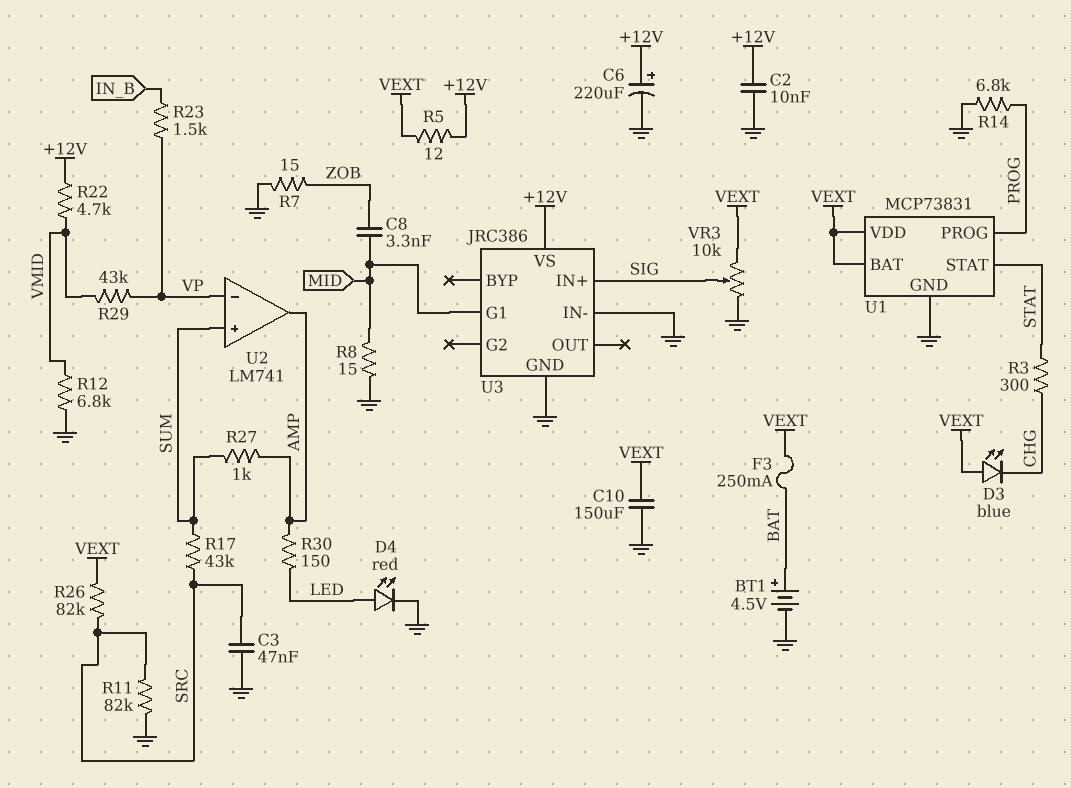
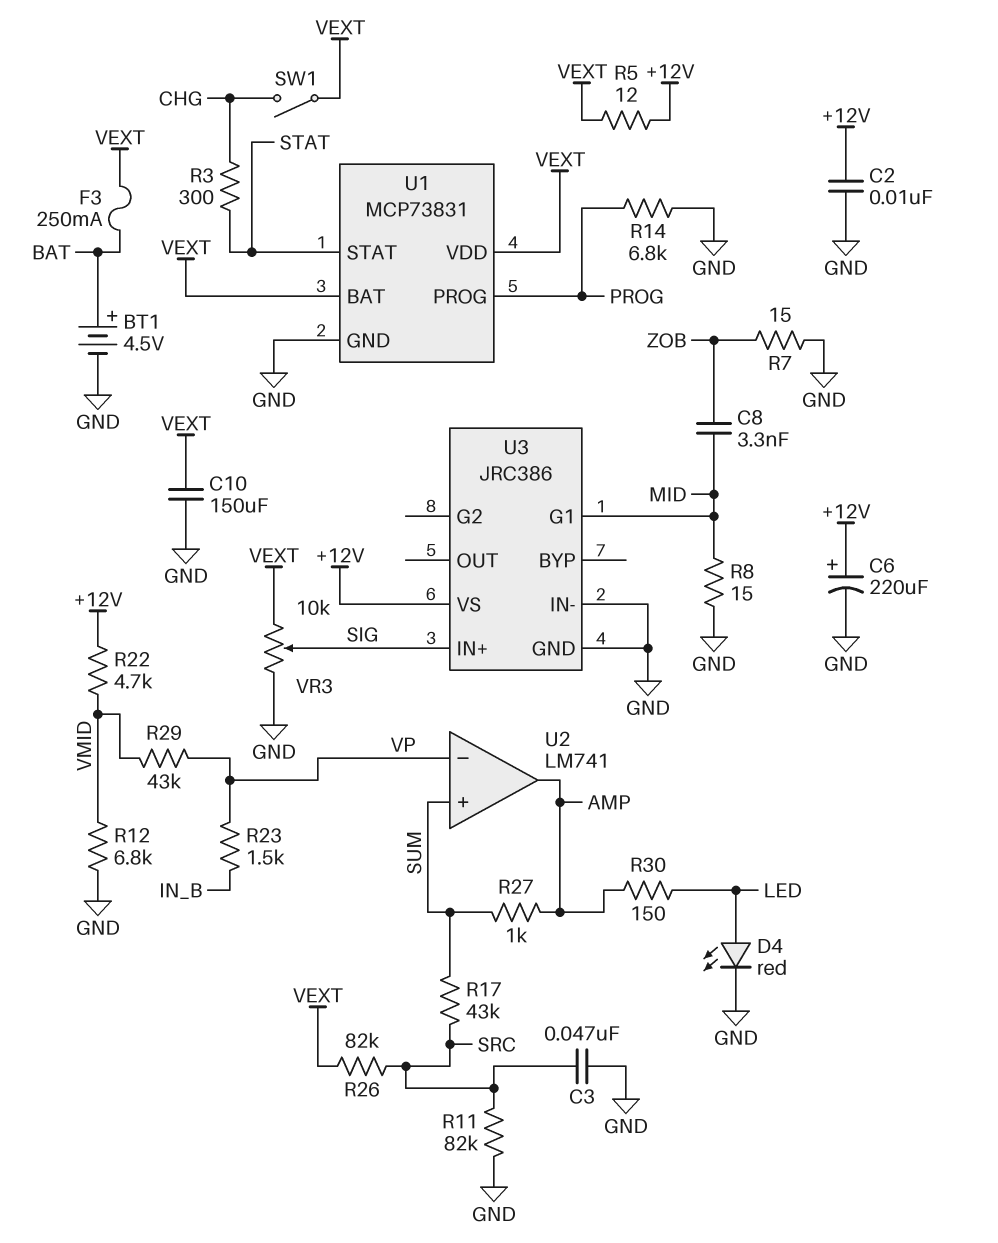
D3: LED blue (A VEXT, K CHG) -> none
SW1: none -> switch (CHG, VEXT)

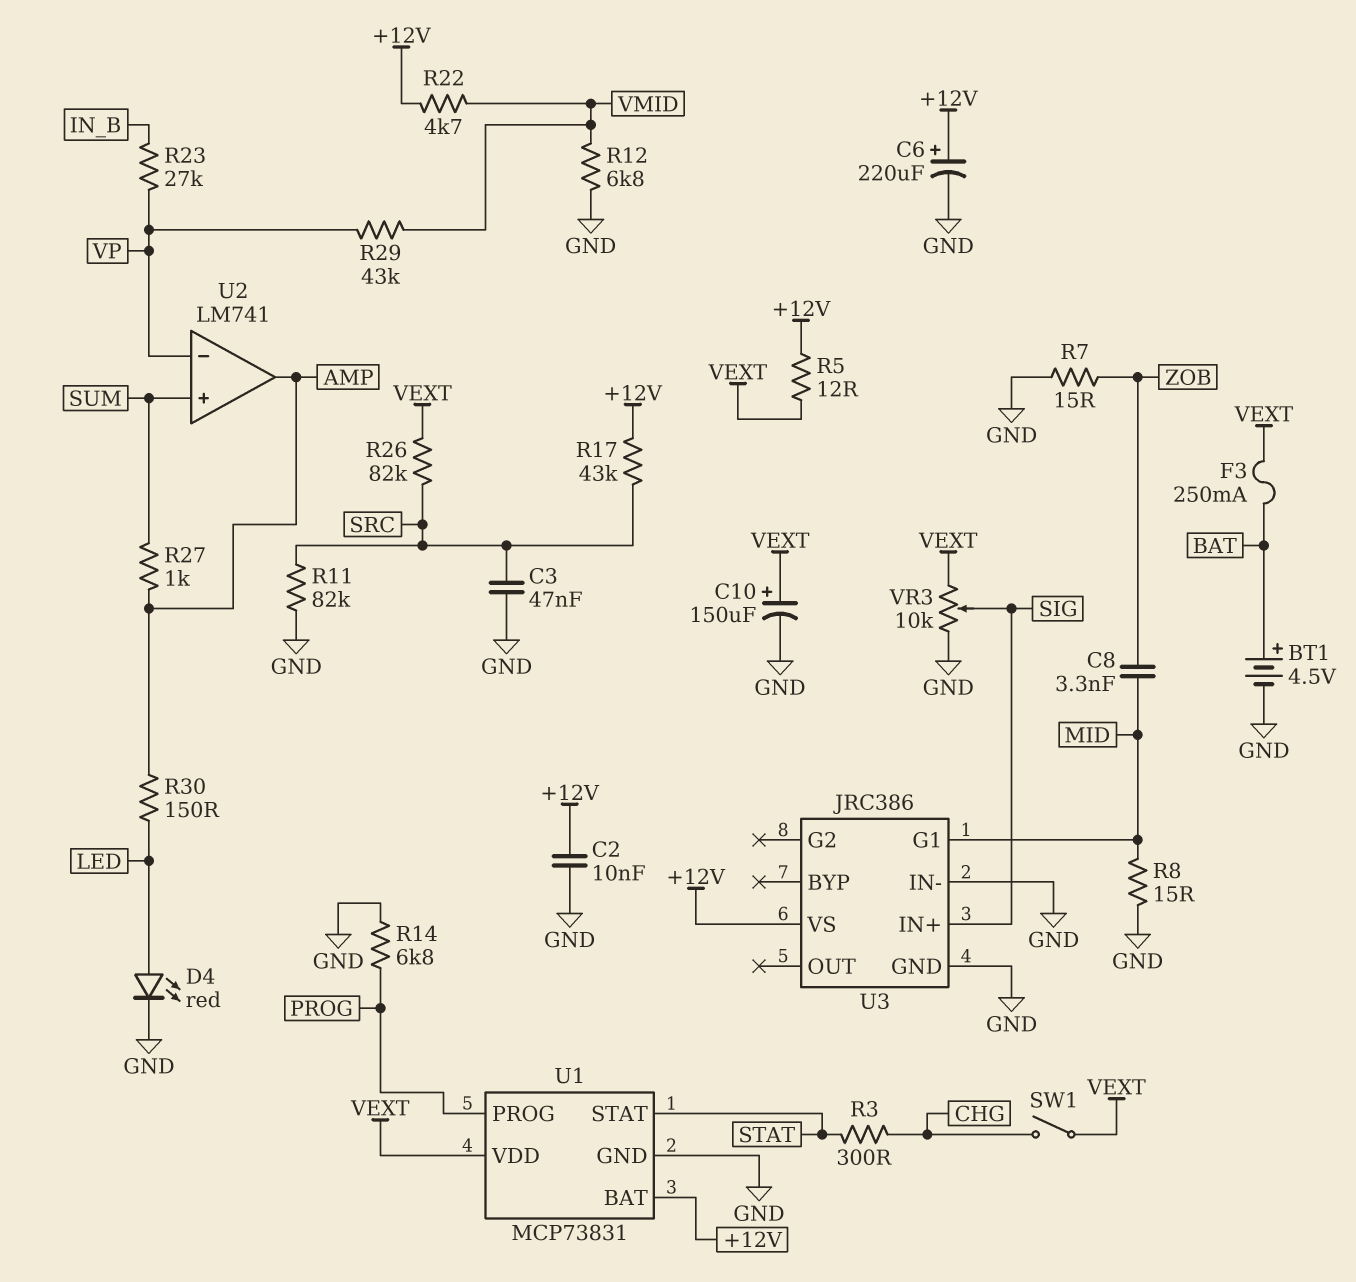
C10: 150uF (GND, VEXT) -> 150uF (plus VEXT, minus GND)
R17: 43k (SRC, SUM) -> 43k (+12V, SRC)
R23: 1.5k (IN_B, VP) -> 27k (IN_B, VP)
U1 pin BAT: VEXT -> +12V

